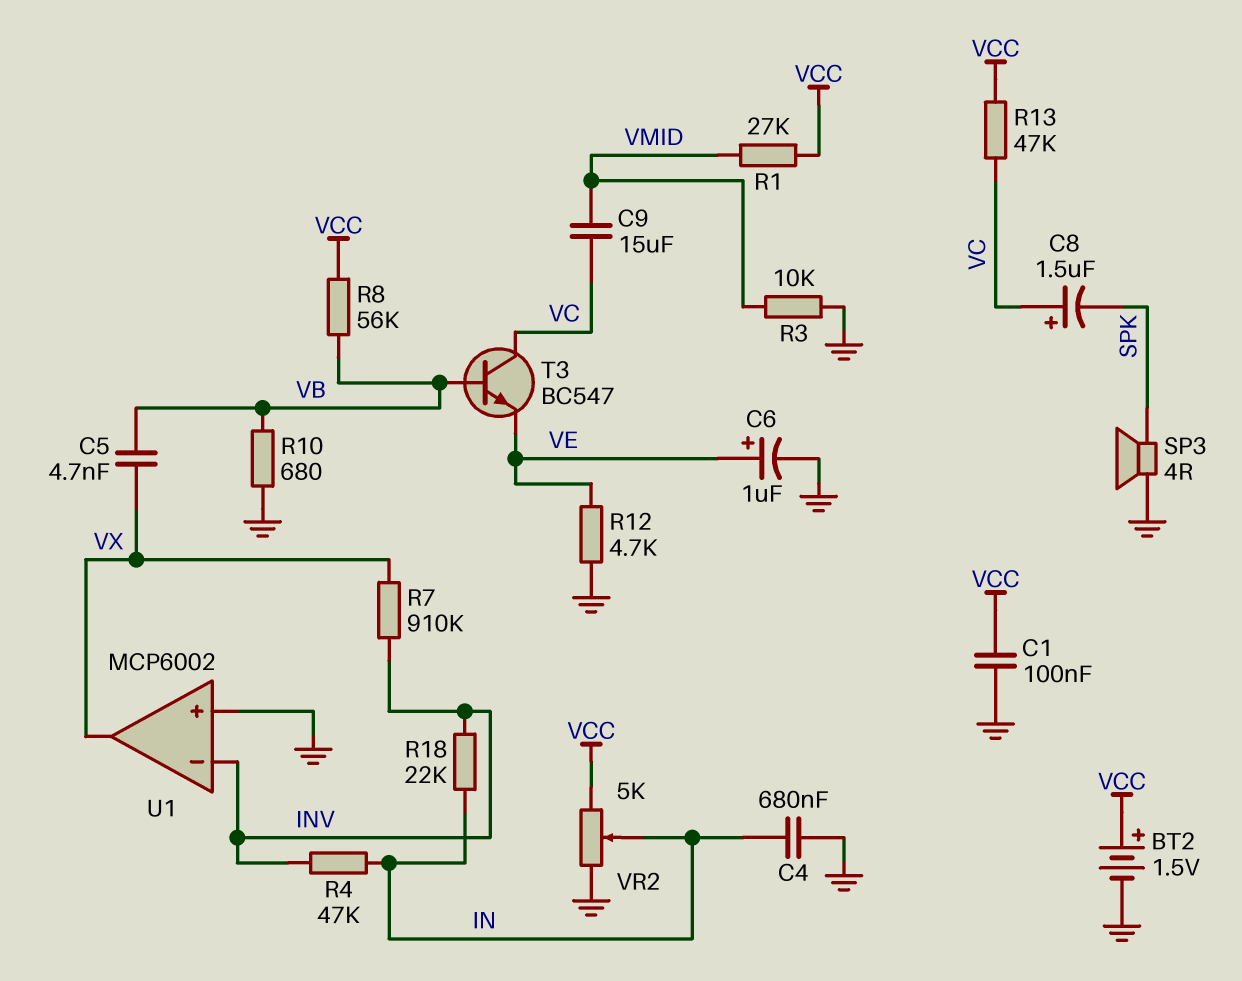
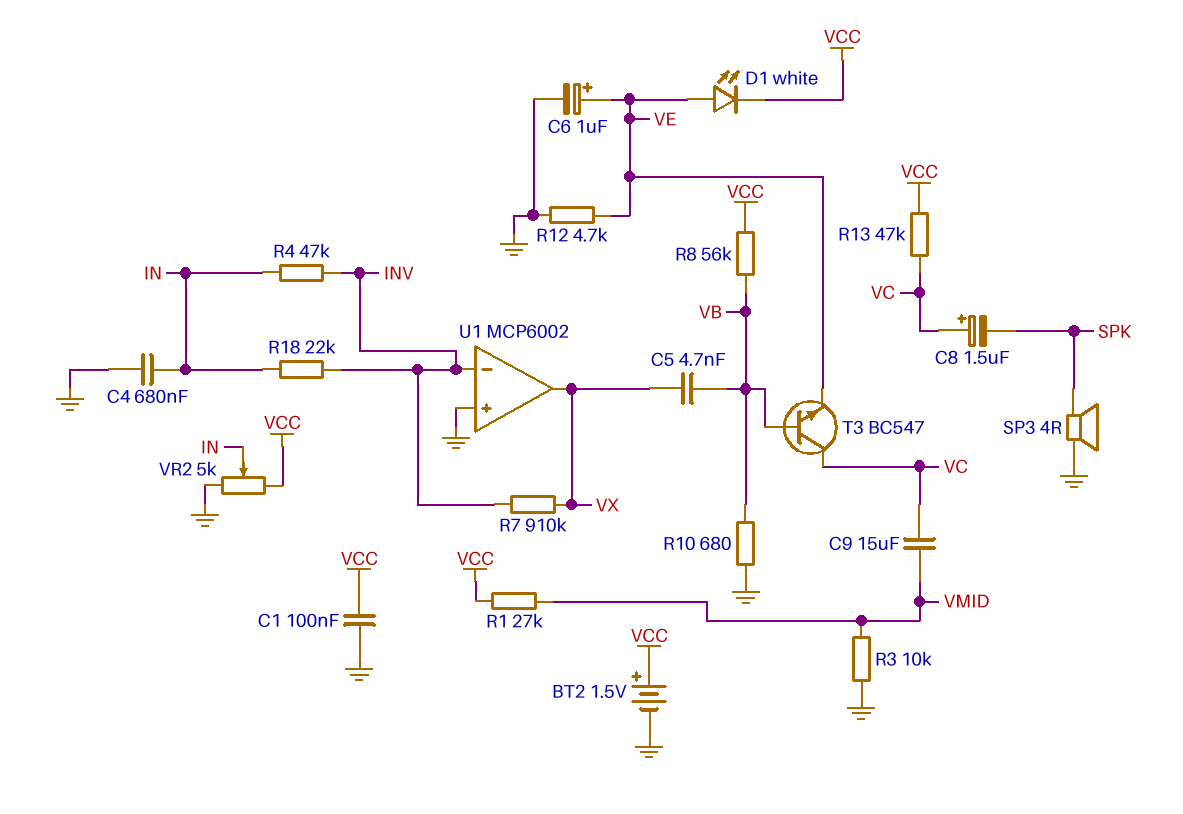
D1: none -> LED white (A VE, K VCC)

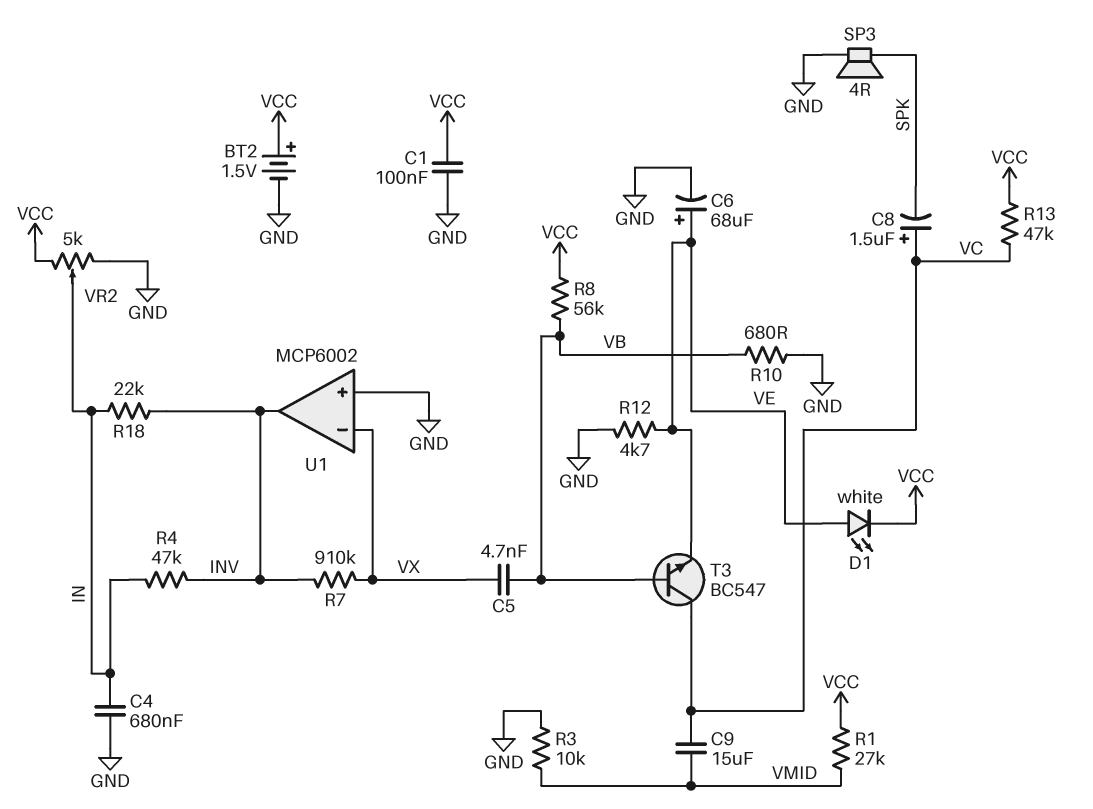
C6: 1uF (plus VE, minus GND) -> 68uF (plus VE, minus GND)
U1 pin in-: INV -> VX
U1 pin out: VX -> INV

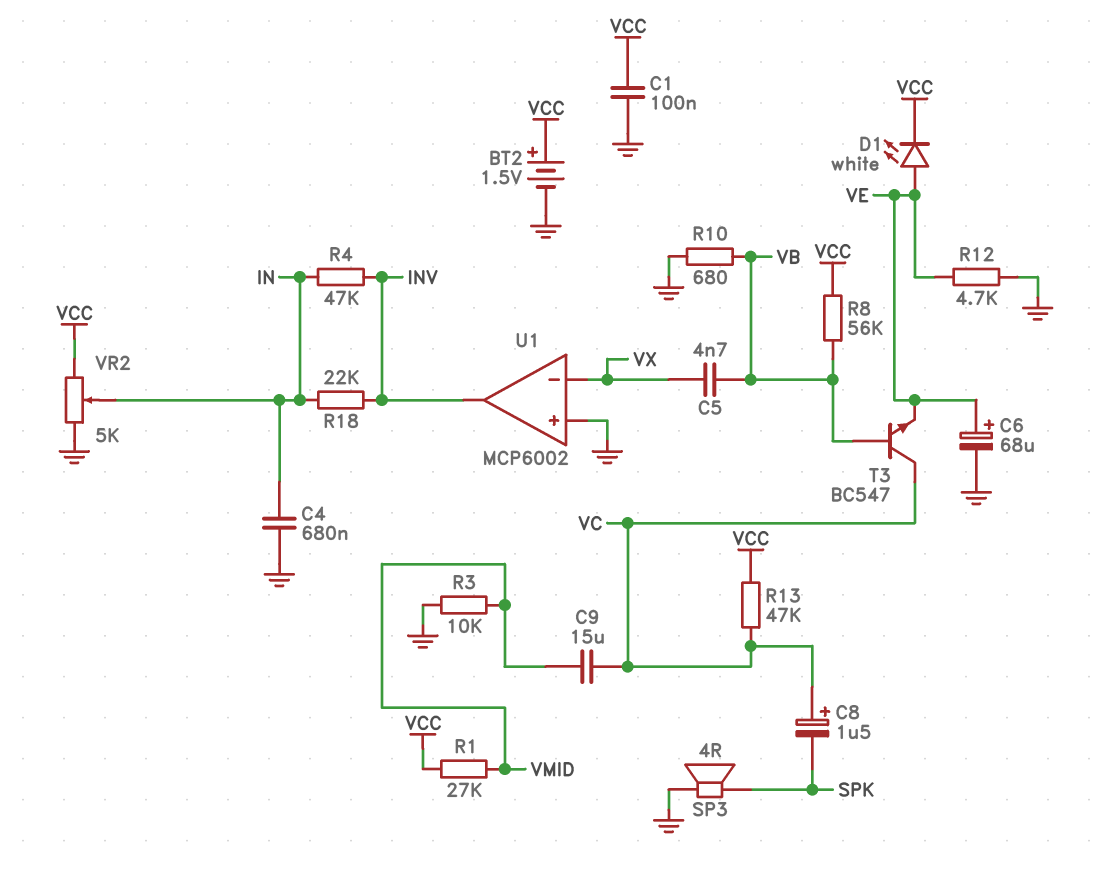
R7: 910k (INV, VX) -> none

